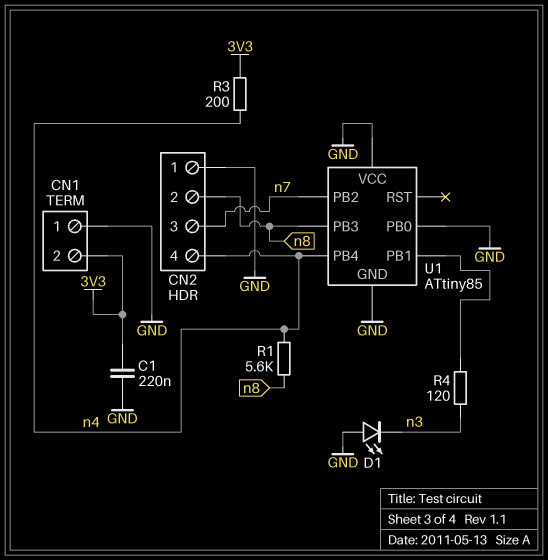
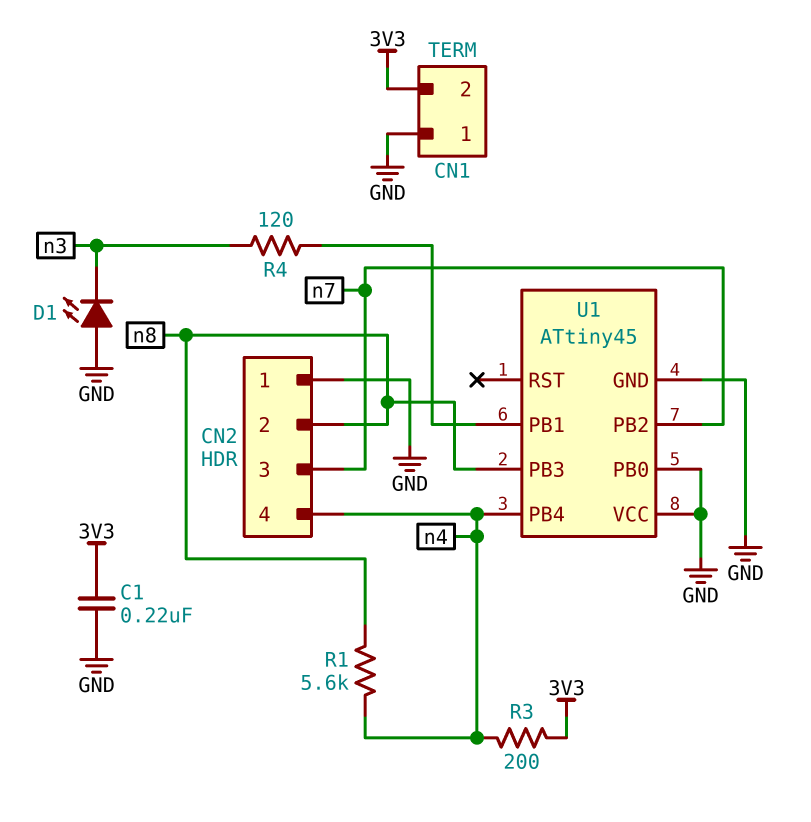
U1: ATtiny85 -> ATtiny45

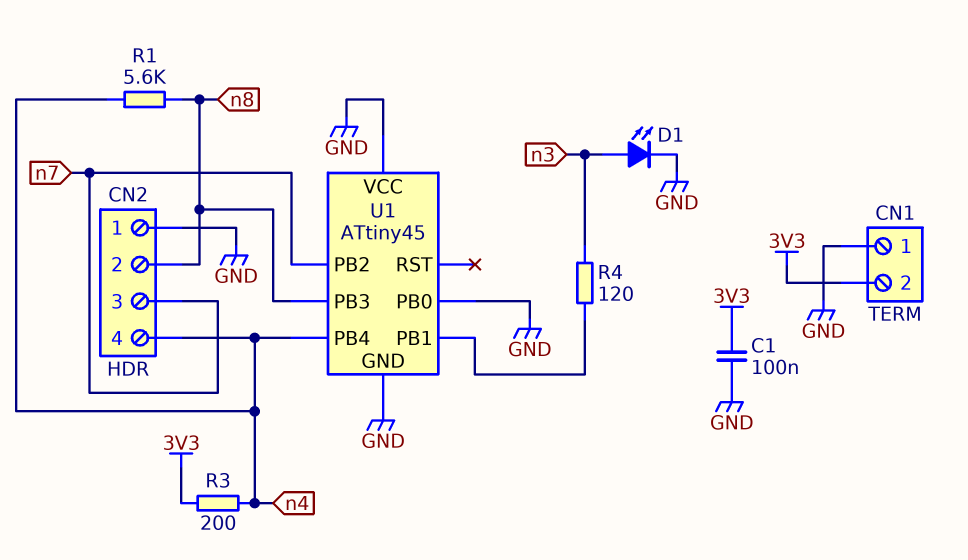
C1: 220nF (3V3, GND) -> 100nF (3V3, GND)
D1: LED (A GND, K n3) -> LED (A n3, K GND)

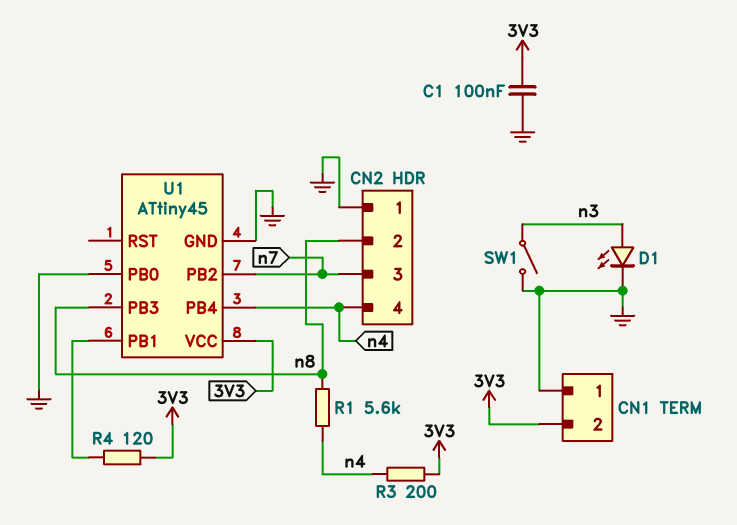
R4: 120 (U1/PB1, n3) -> 120 (3V3, U1/PB1)
SW1: none -> switch (GND, n3)
U1 pin VCC: GND -> 3V3

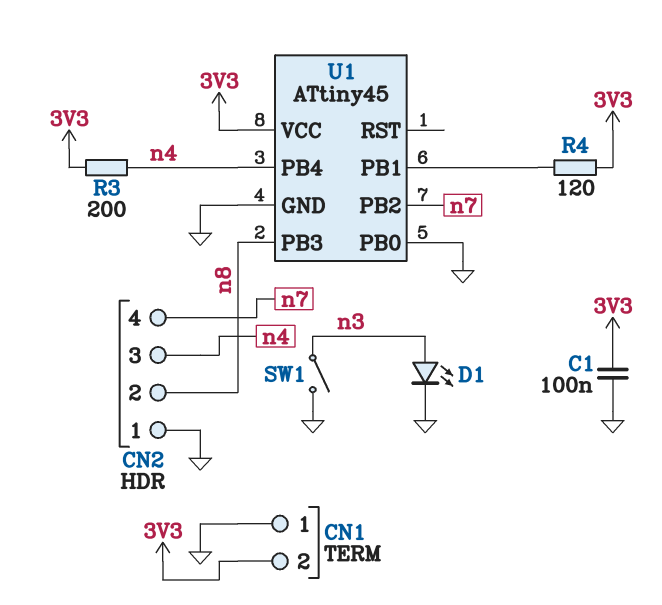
CN2 pin 3: n7 -> n4
CN2 pin 4: n4 -> n7
R1: 5.6k (n4, n8) -> none

